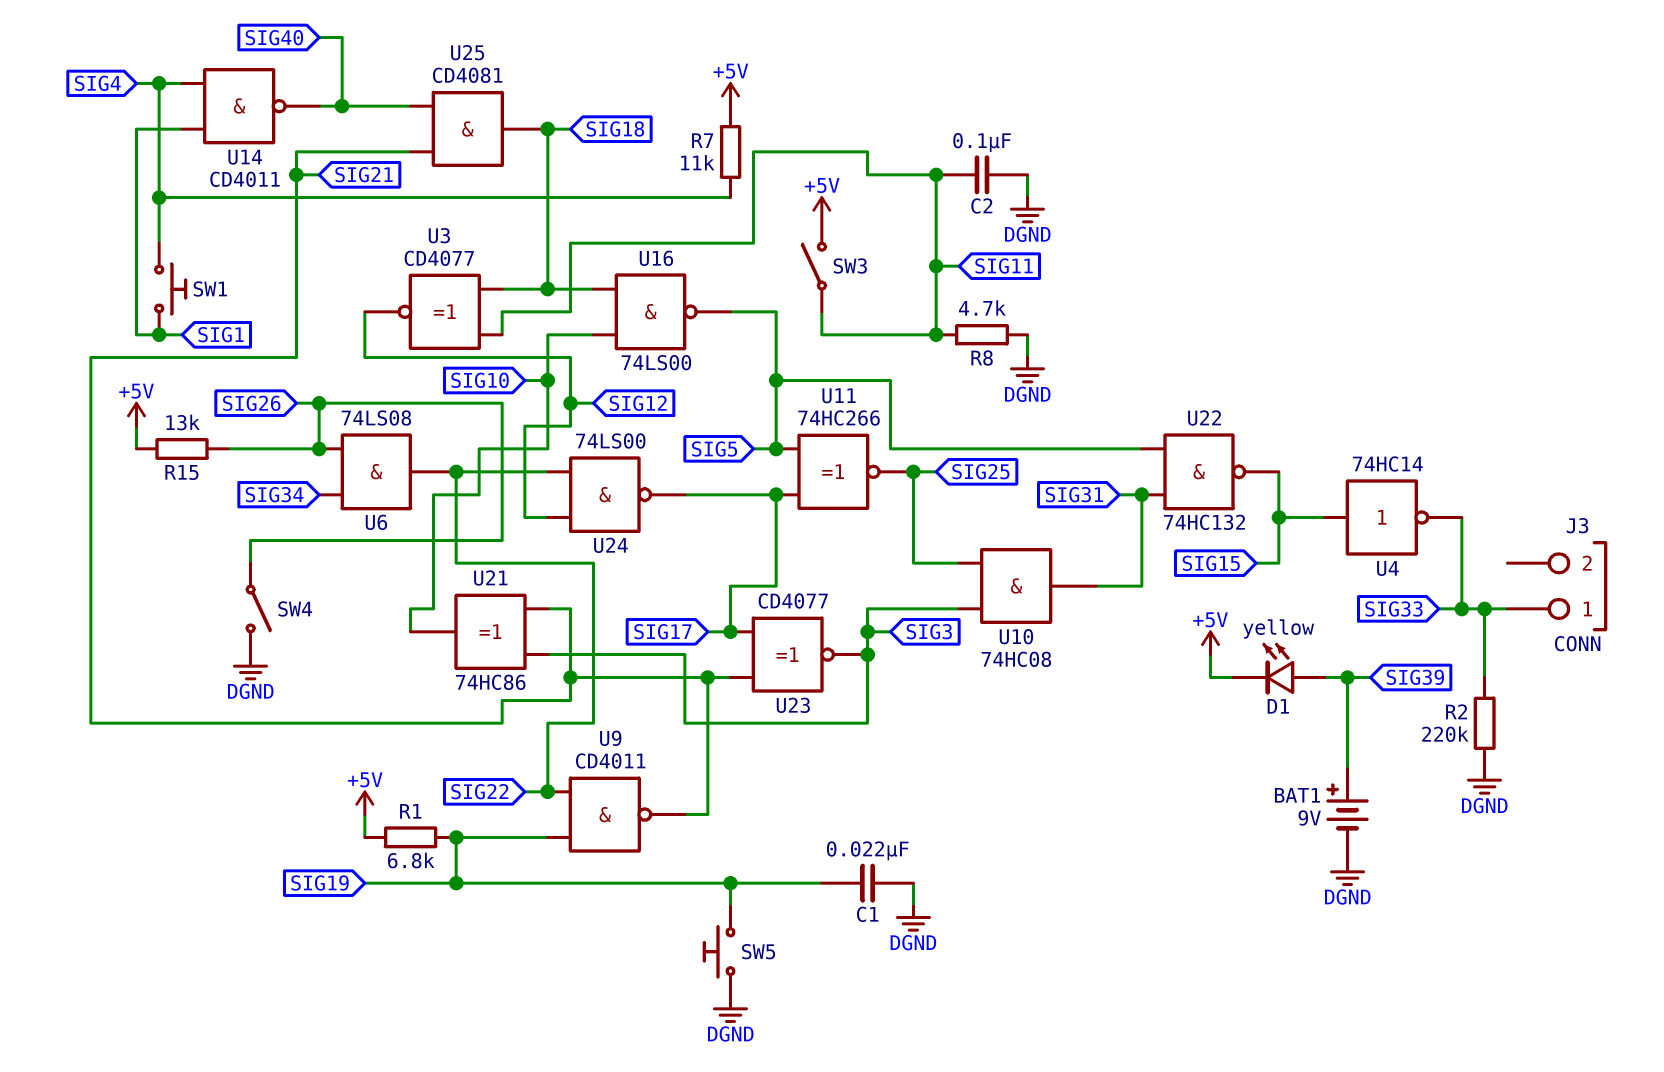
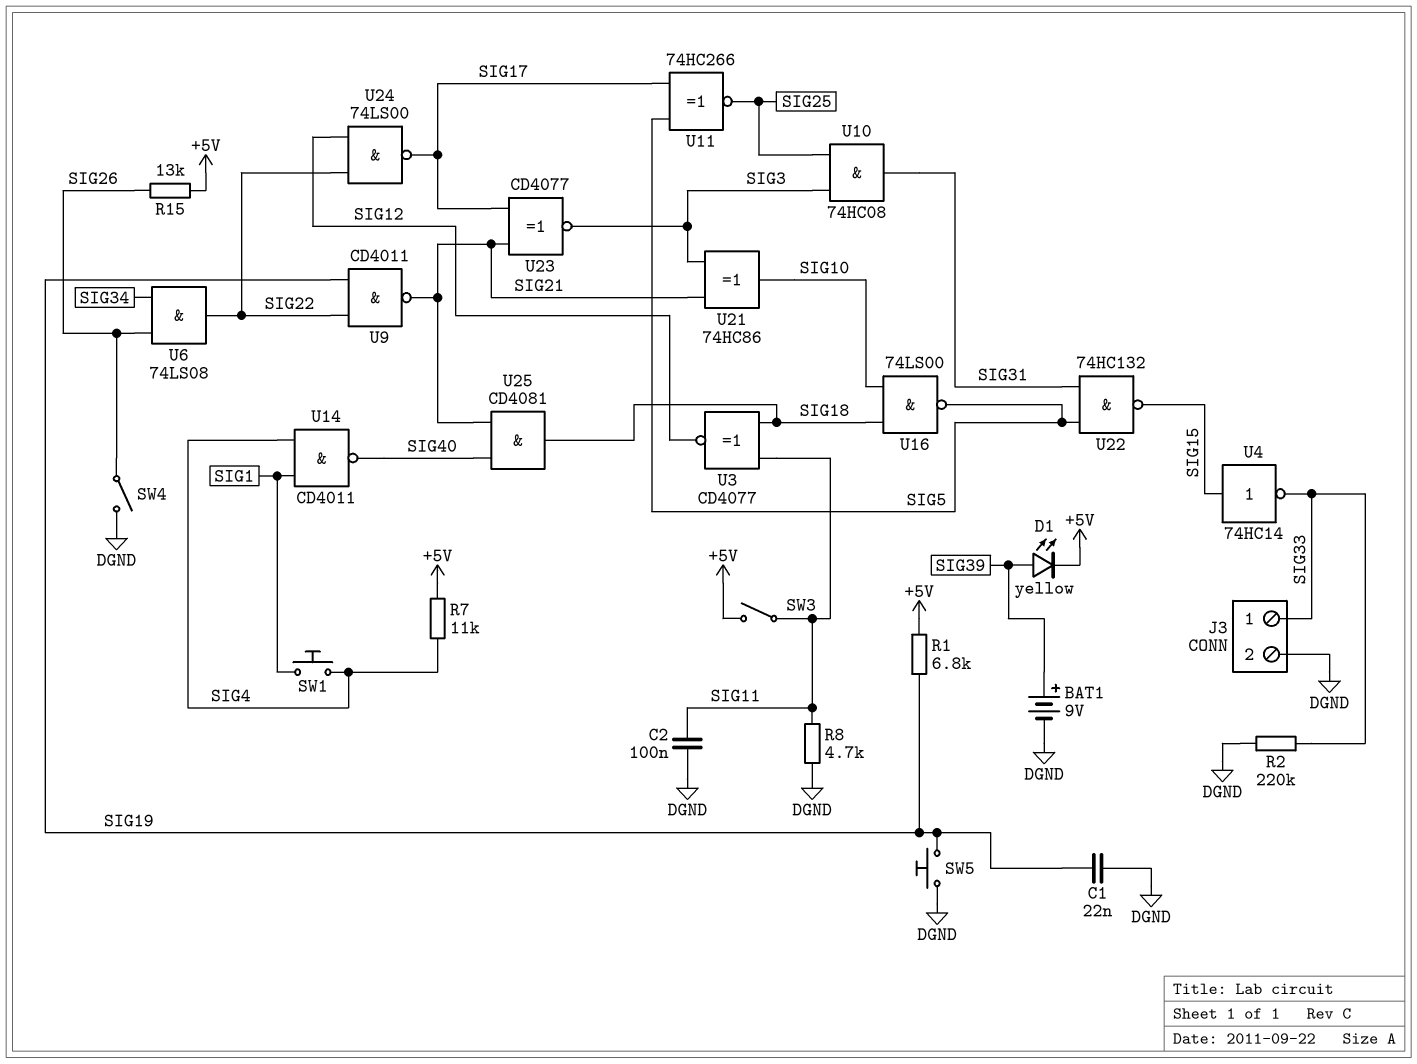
J3 pin 2: none -> DGND

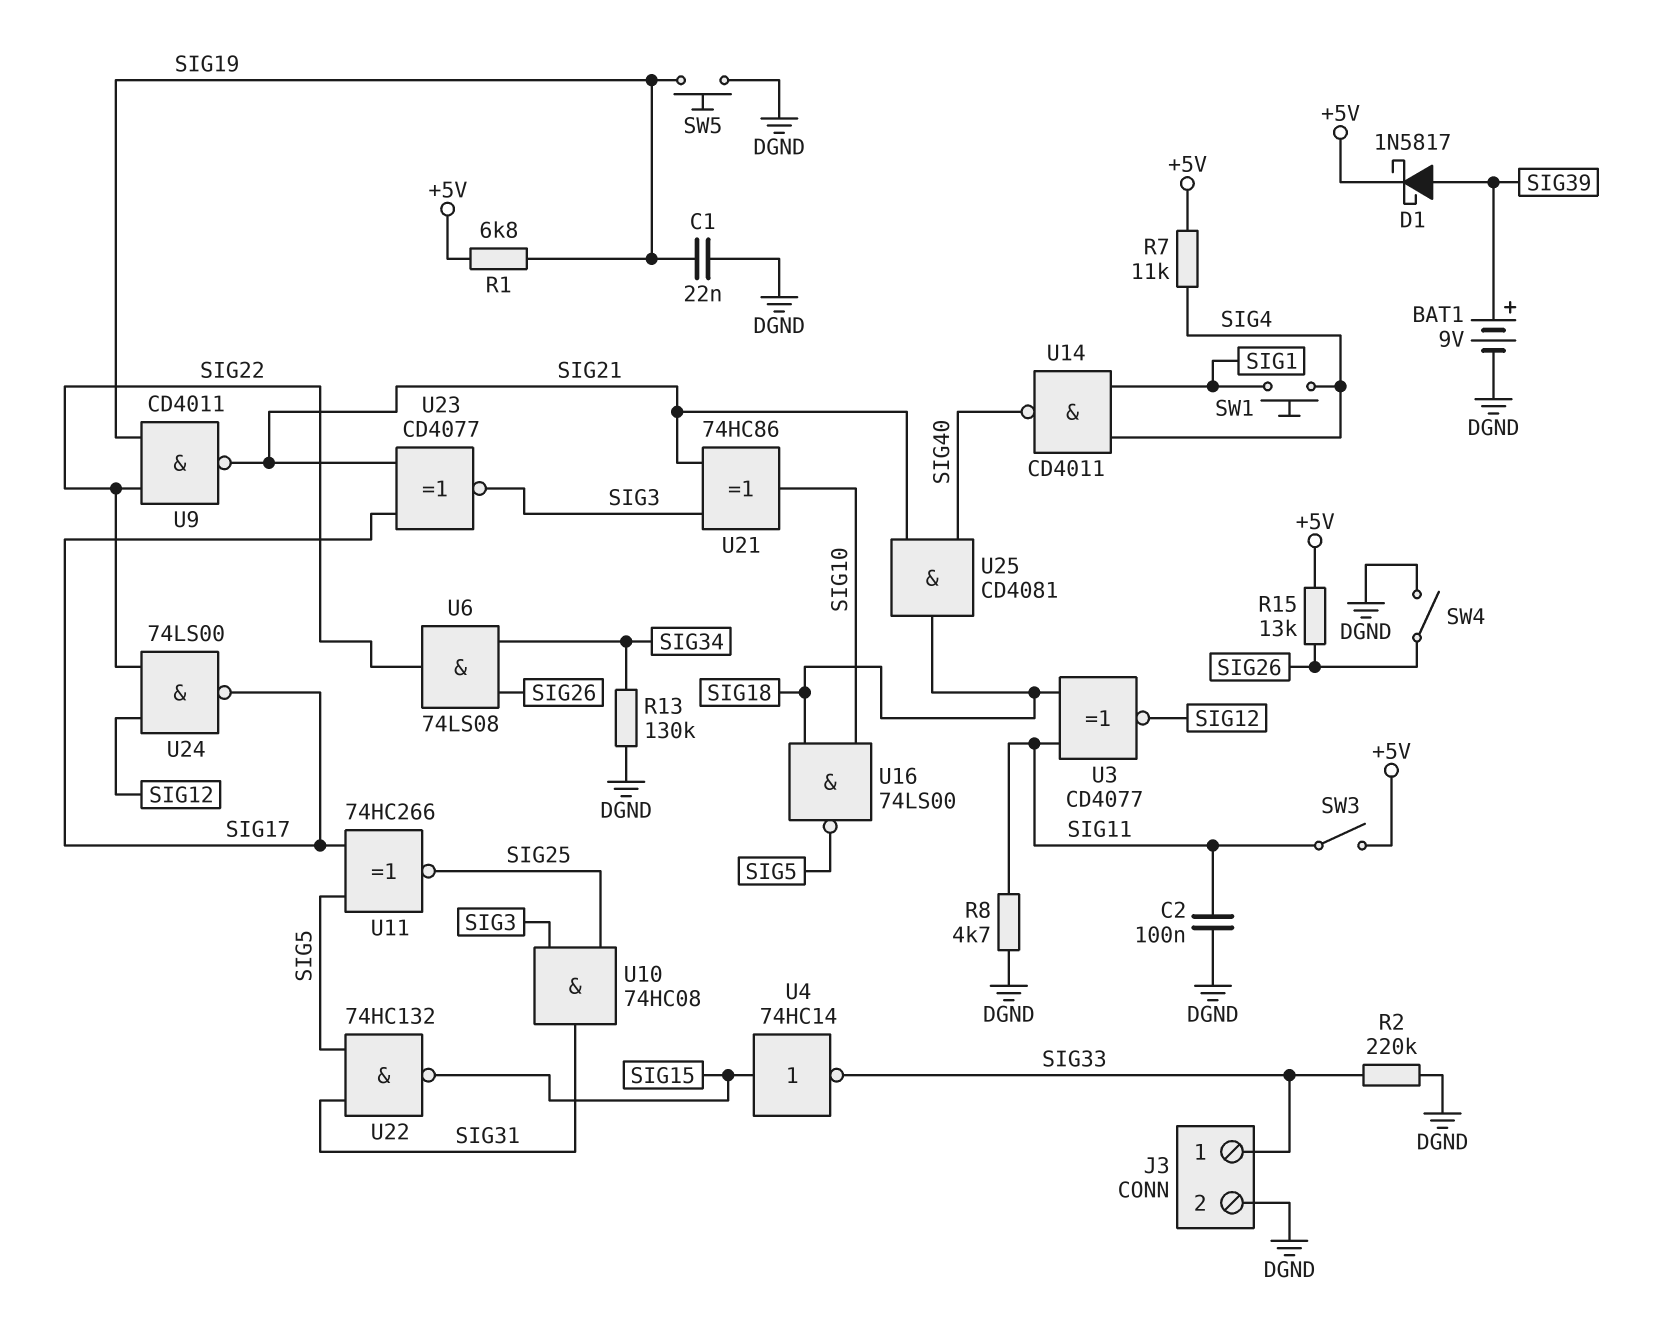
D1: LED yellow (A SIG39, K +5V) -> schottky 1N5817 (A SIG39, K +5V)
R13: none -> 130k (DGND, SIG34)

